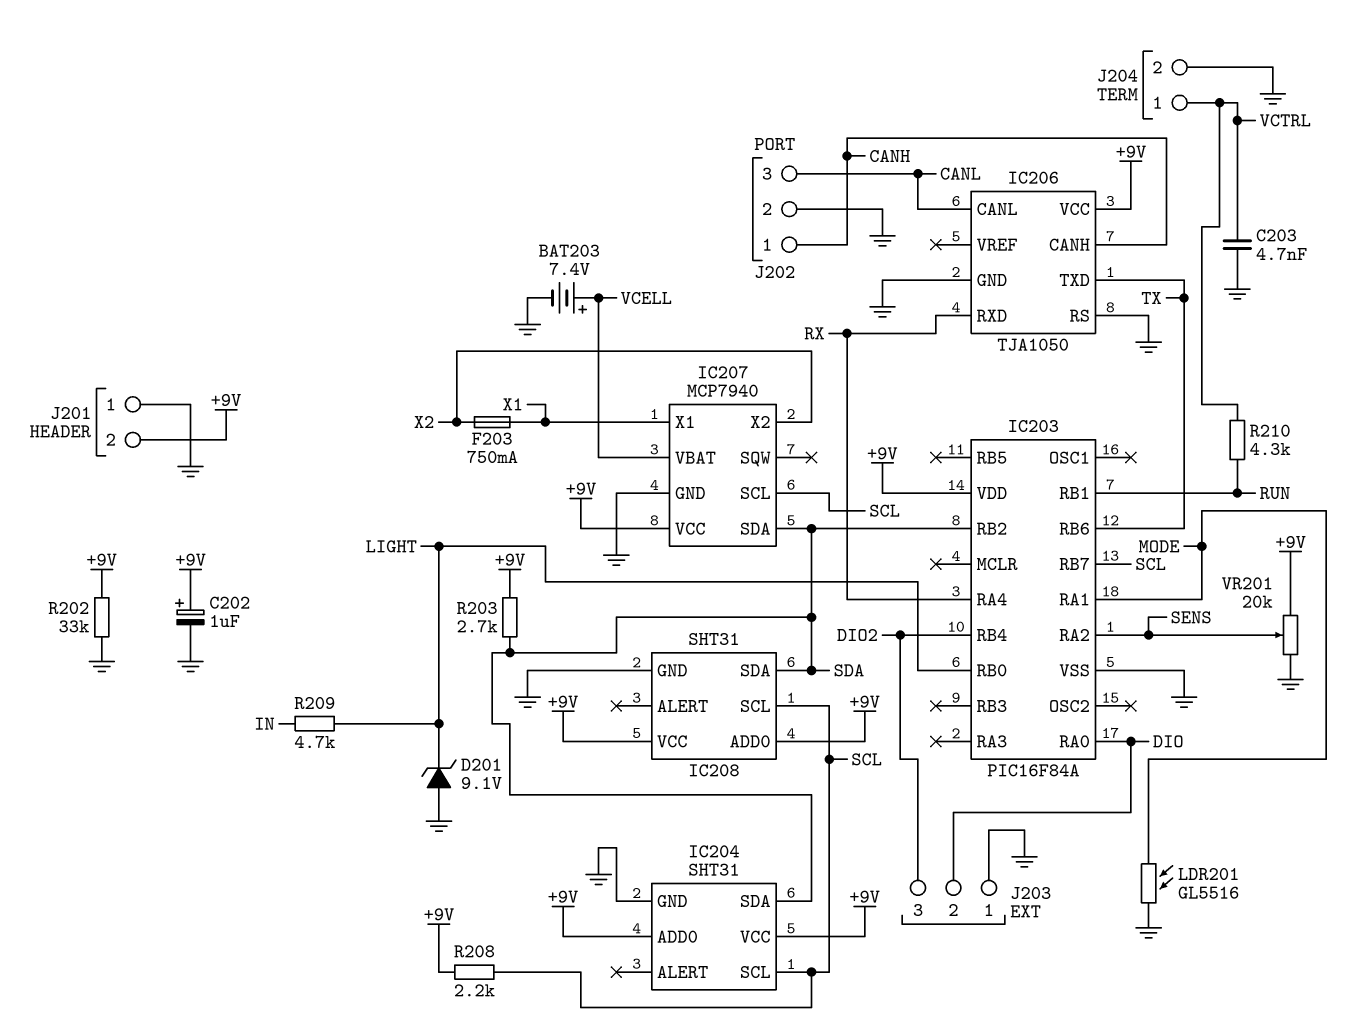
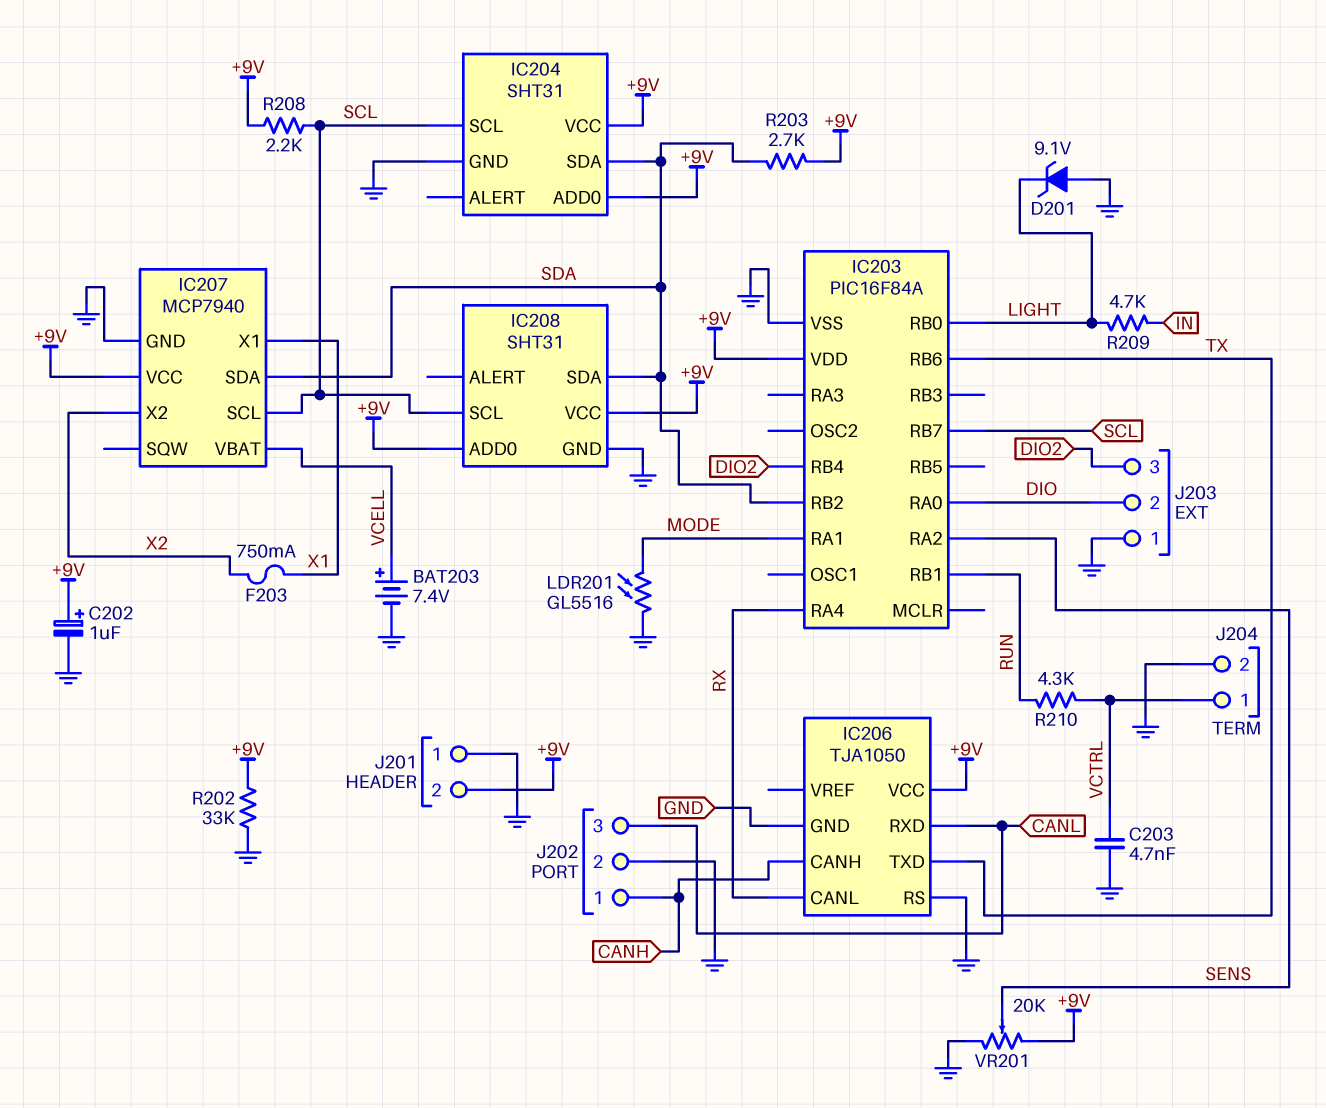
IC206 pin CANL: CANL -> RX
IC206 pin RXD: RX -> CANL

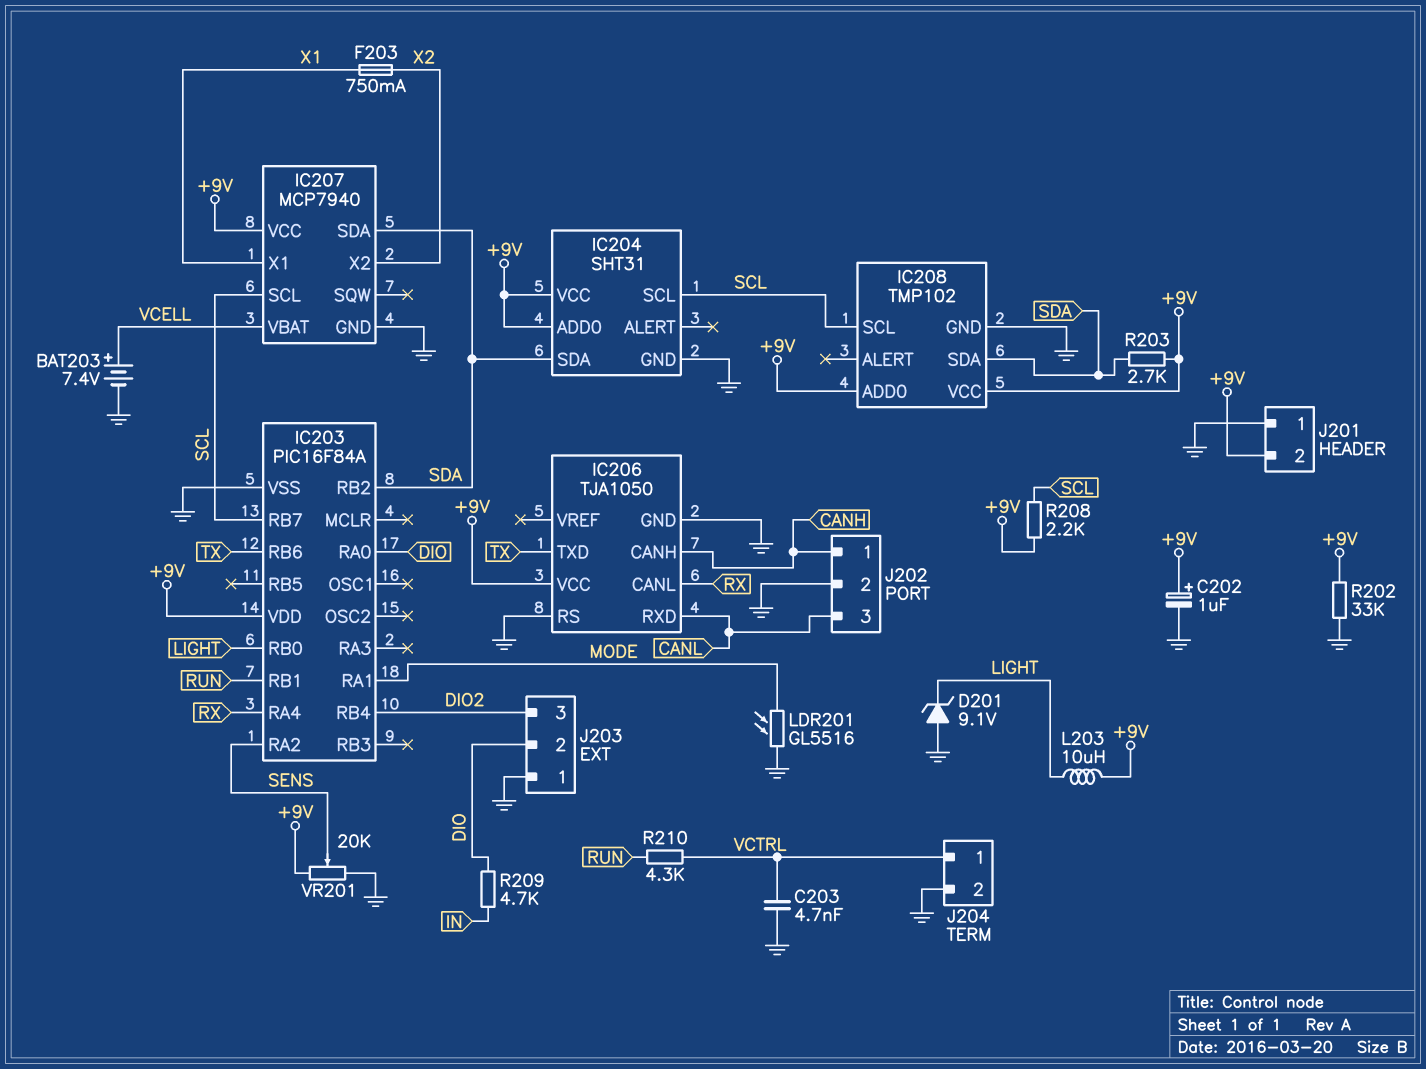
IC208: SHT31 -> TMP102
L203: none -> 10uH (+9V, LIGHT)
R209: 4.7k (IN, LIGHT) -> 4.7k (DIO, IN)

